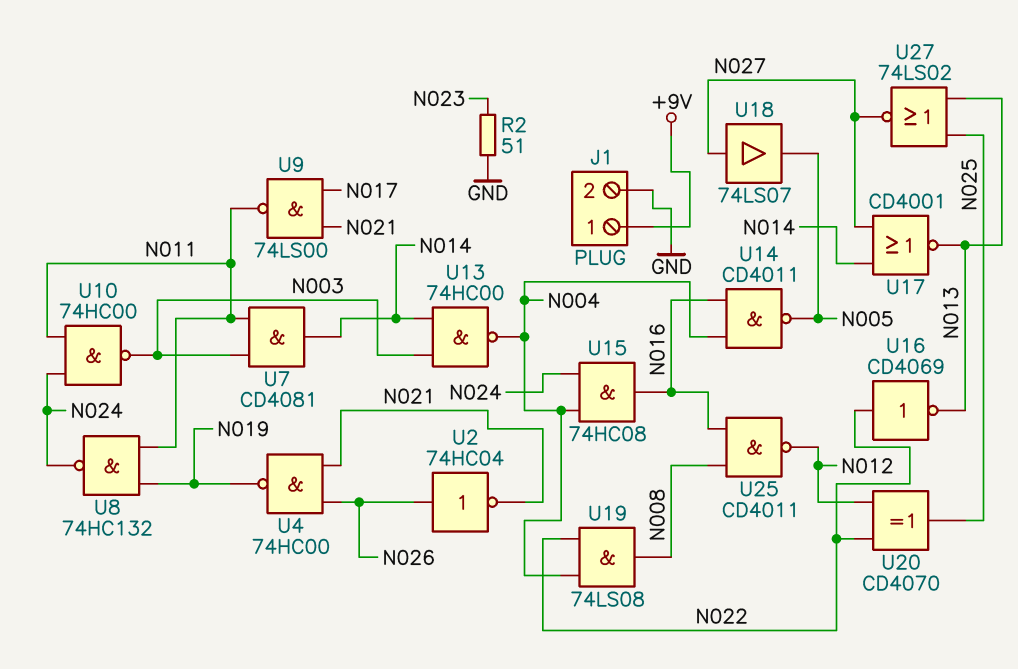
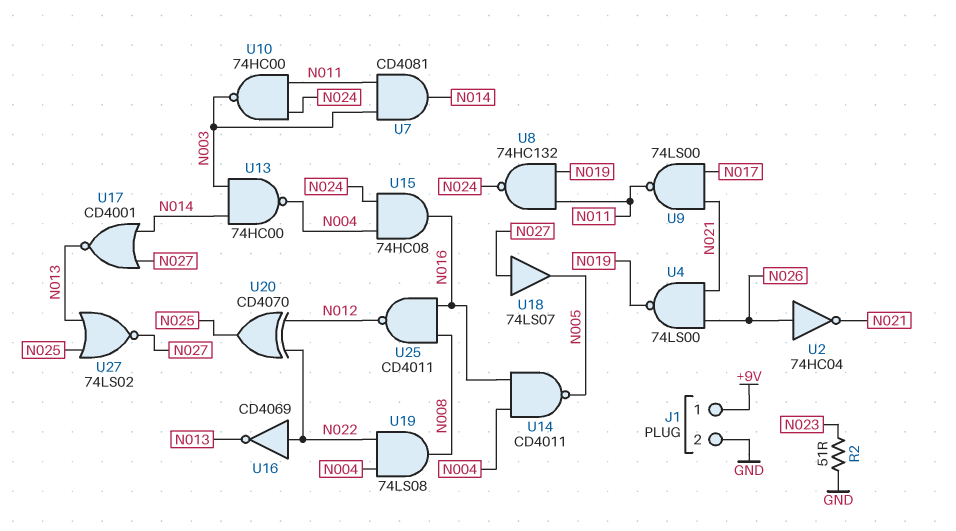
U4: NAND 74HC00 (in N021, in N026, out N019) -> NAND 74LS00 (in N021, in N026, out N019)

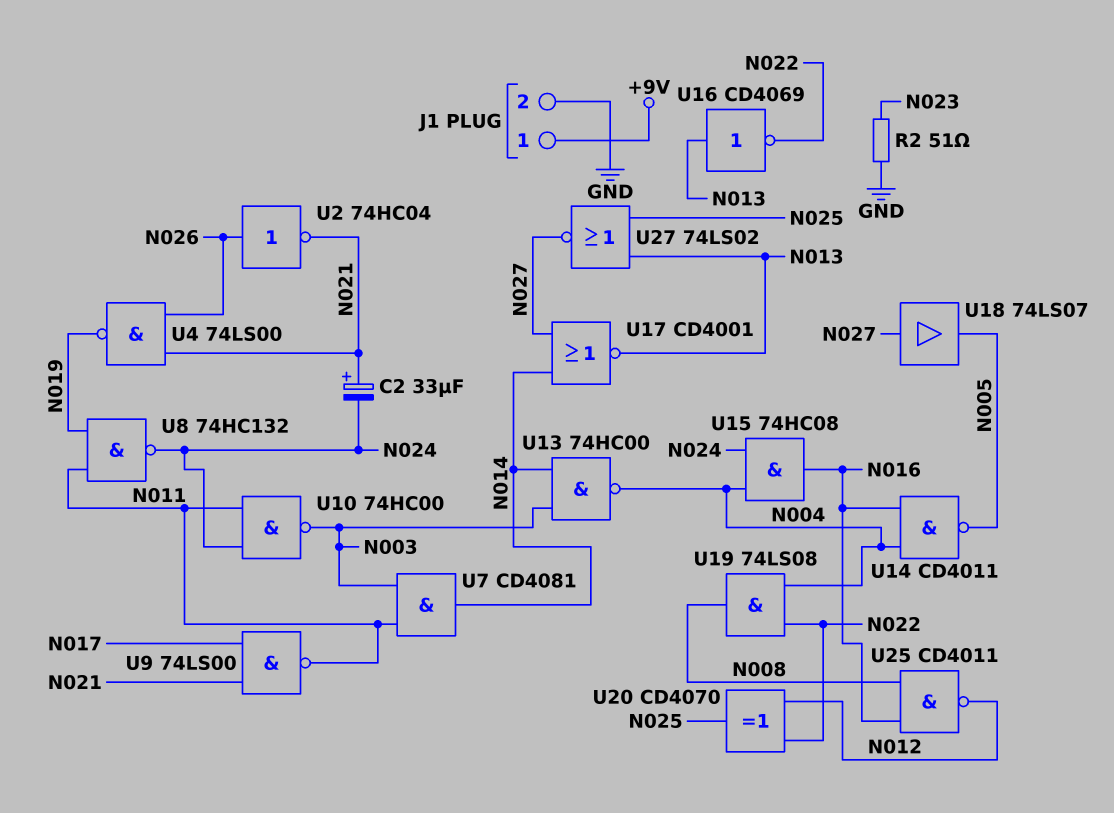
C2: none -> 33uF (plus N021, minus N024)
U16: NOT CD4069 (in N022, out N013) -> NOT CD4069 (in N013, out N022)

